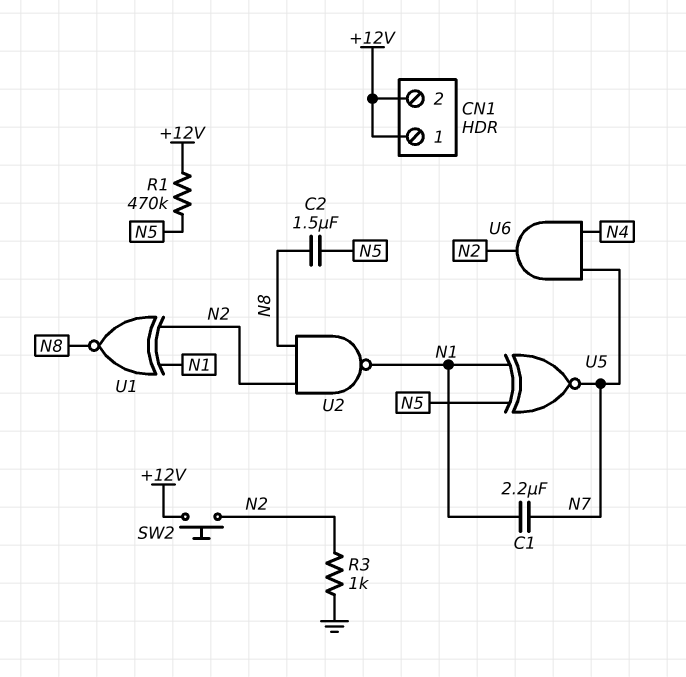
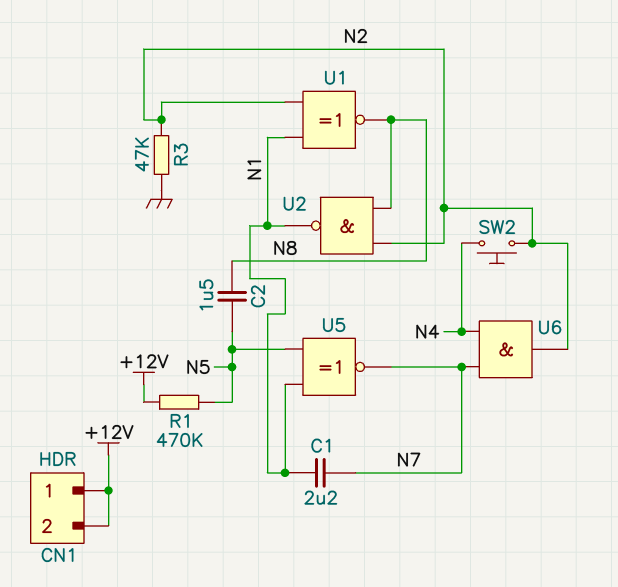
R3: 1k (GND, N2) -> 47k (GND, N2)
SW2: button (+12V, N2) -> button (N2, N4)

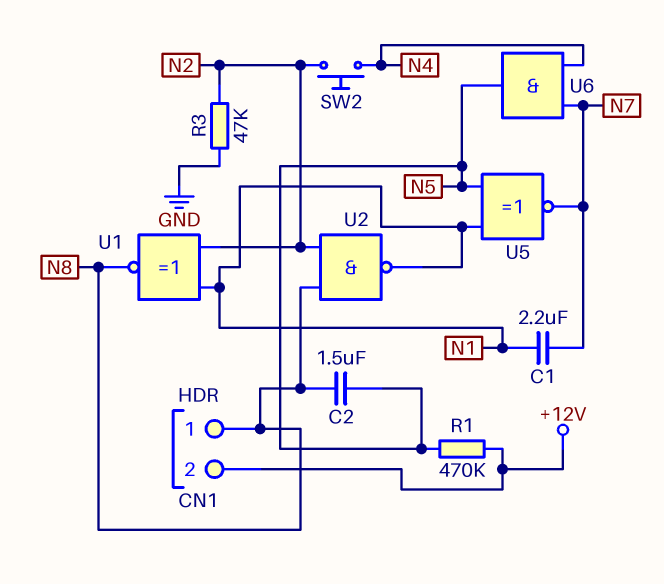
CN1 pin 1: +12V -> N8
U6: AND (in N4, in N7, out N2) -> AND (in N4, in N7, out N5)

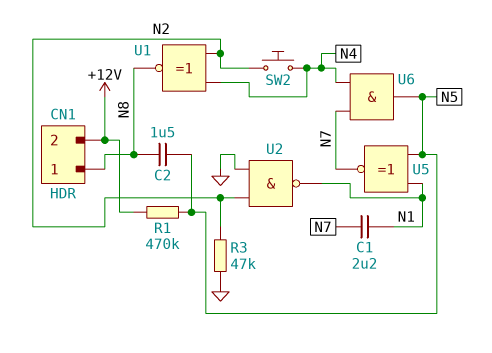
U1: XNOR (in N1, in N2, out N8) -> XNOR (in N2, in N4, out N8)
U2: NAND (in N2, in N8, out N1) -> NAND (in GND, in N2, out N1)

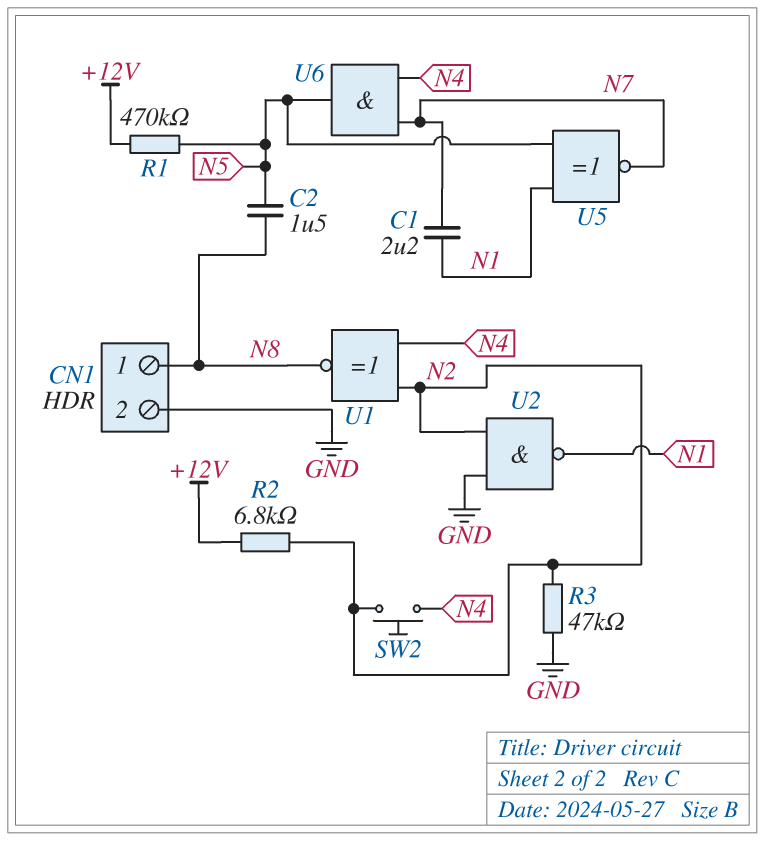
CN1 pin 2: +12V -> GND
R2: none -> 6.8k (+12V, N2)

